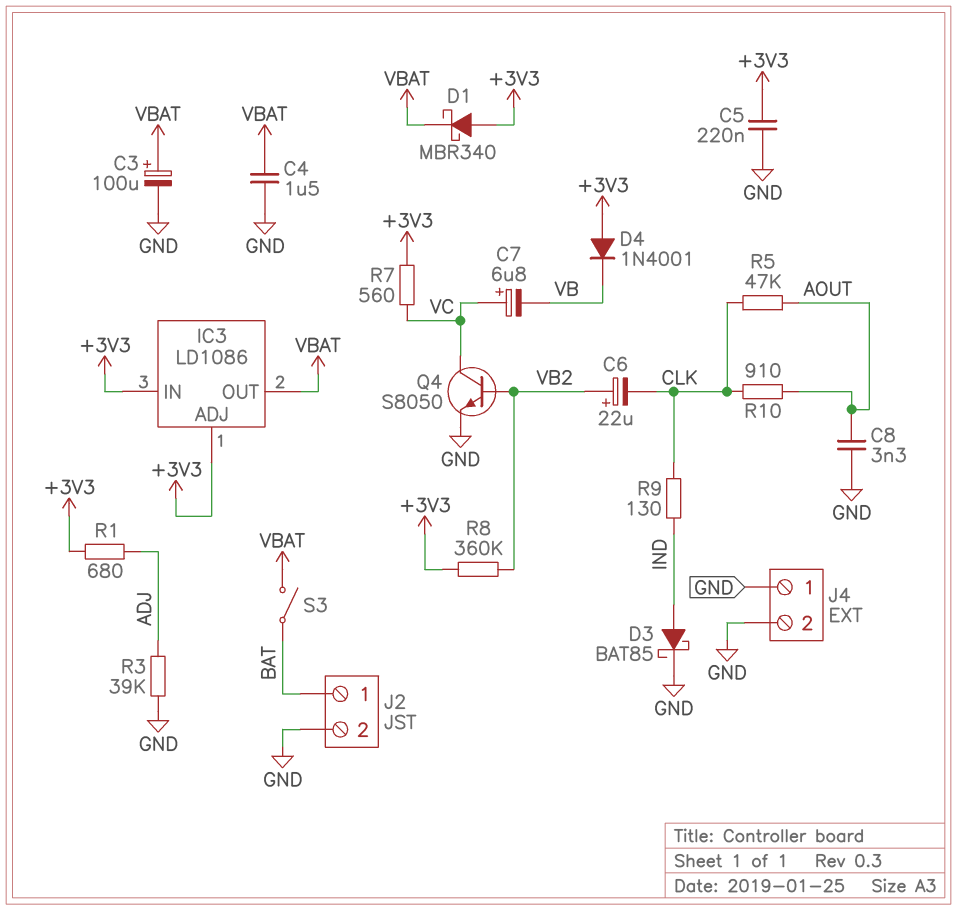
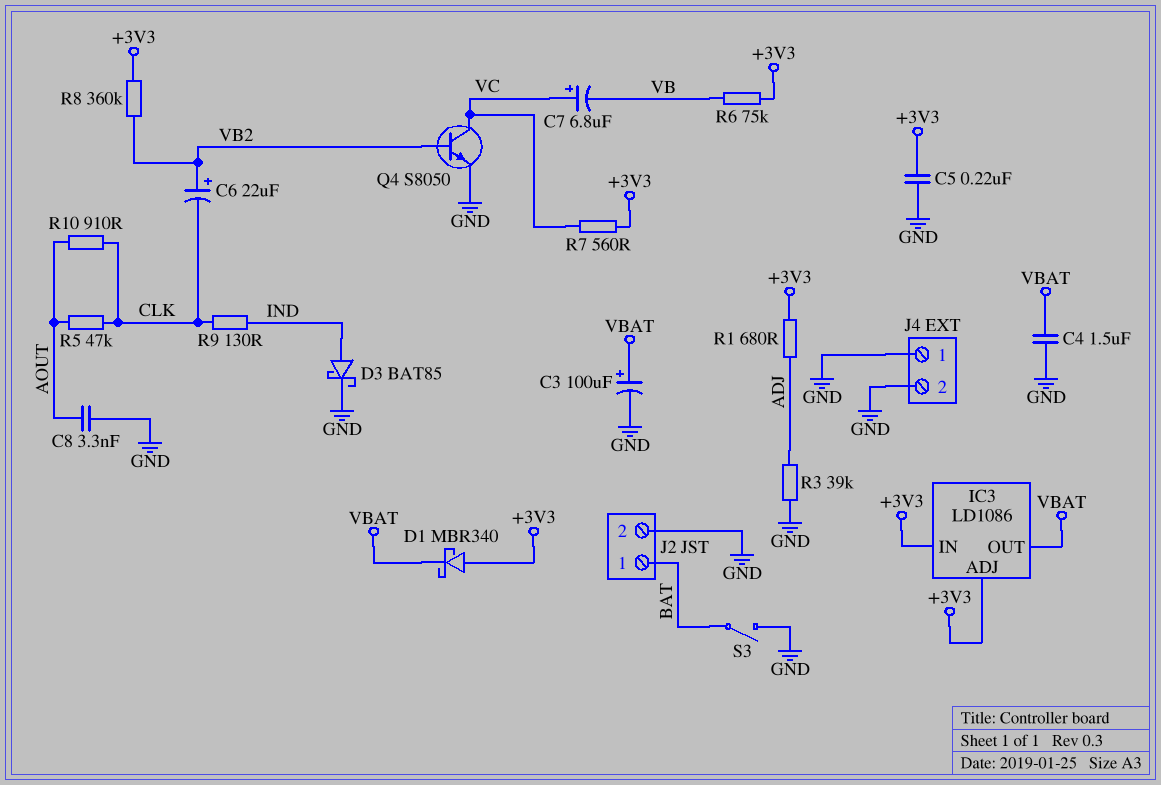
D4: diode 1N4001 (A +3V3, K VB) -> none
R6: none -> 75k (+3V3, VB)
S3: switch (BAT, VBAT) -> switch (BAT, GND)

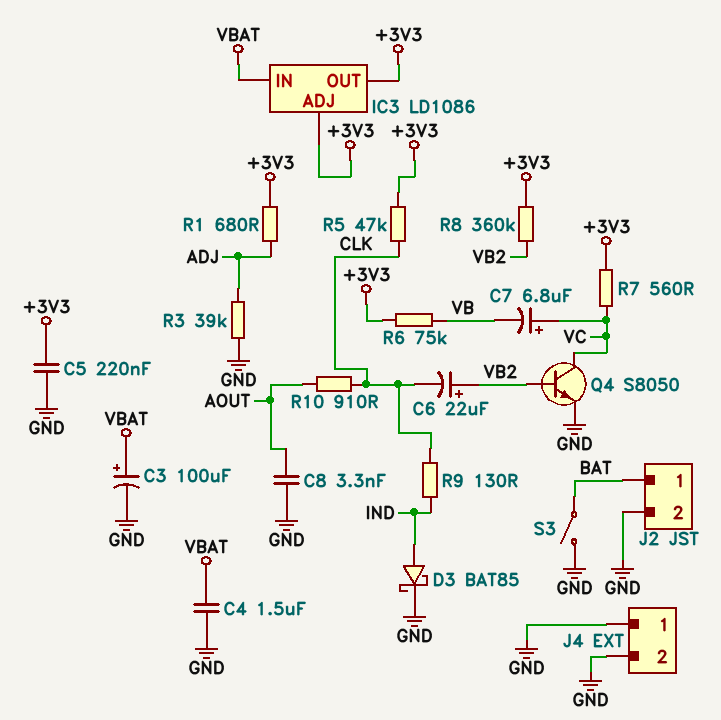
D1: schottky MBR340 (A +3V3, K VBAT) -> none
IC3 pin IN: +3V3 -> VBAT
IC3 pin OUT: VBAT -> +3V3
R5: 47k (AOUT, CLK) -> 47k (+3V3, CLK)

